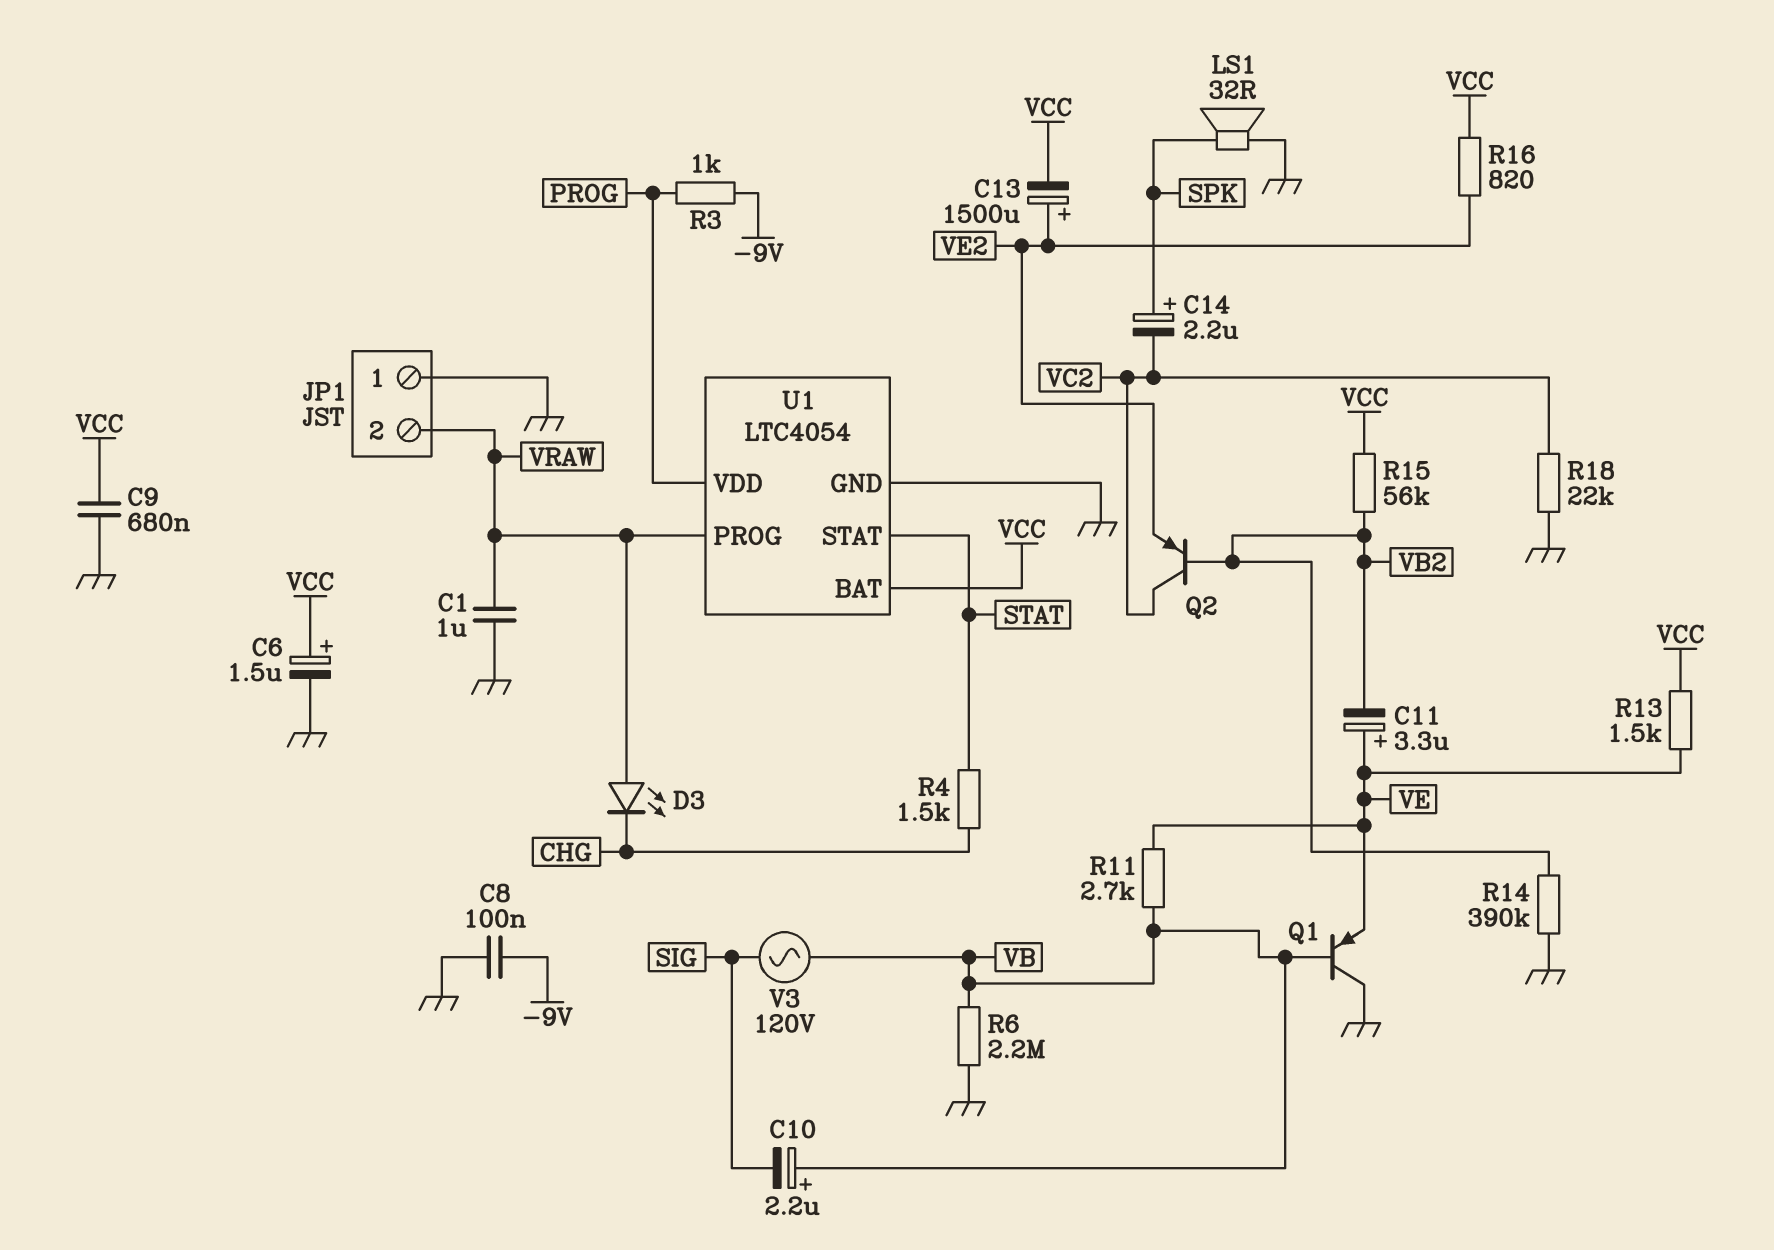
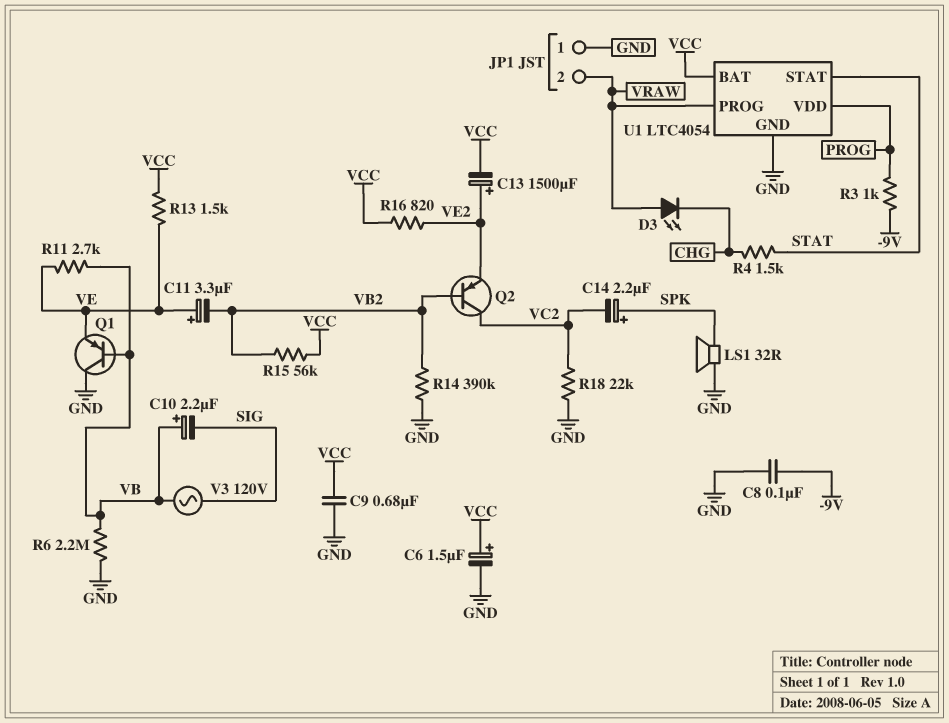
C1: 1uF (GND, VRAW) -> none

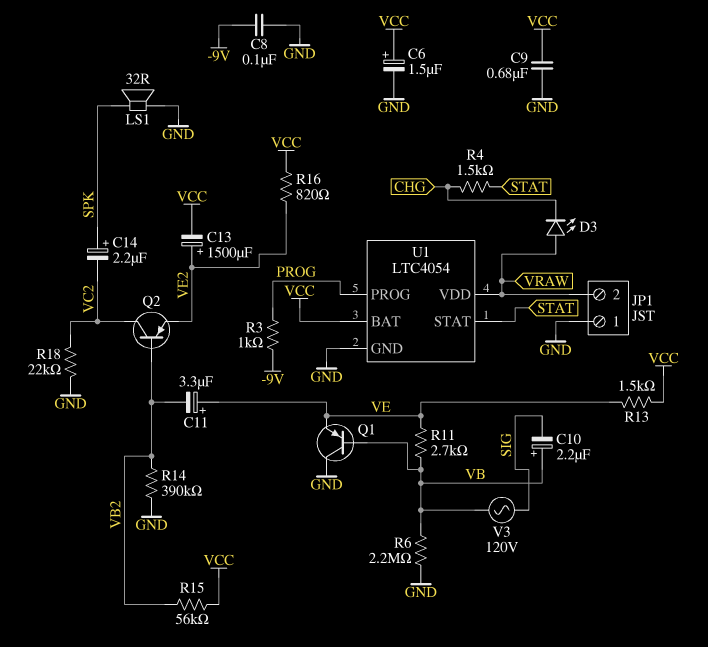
U1 pin PROG: VRAW -> PROG
U1 pin VDD: PROG -> VRAW

